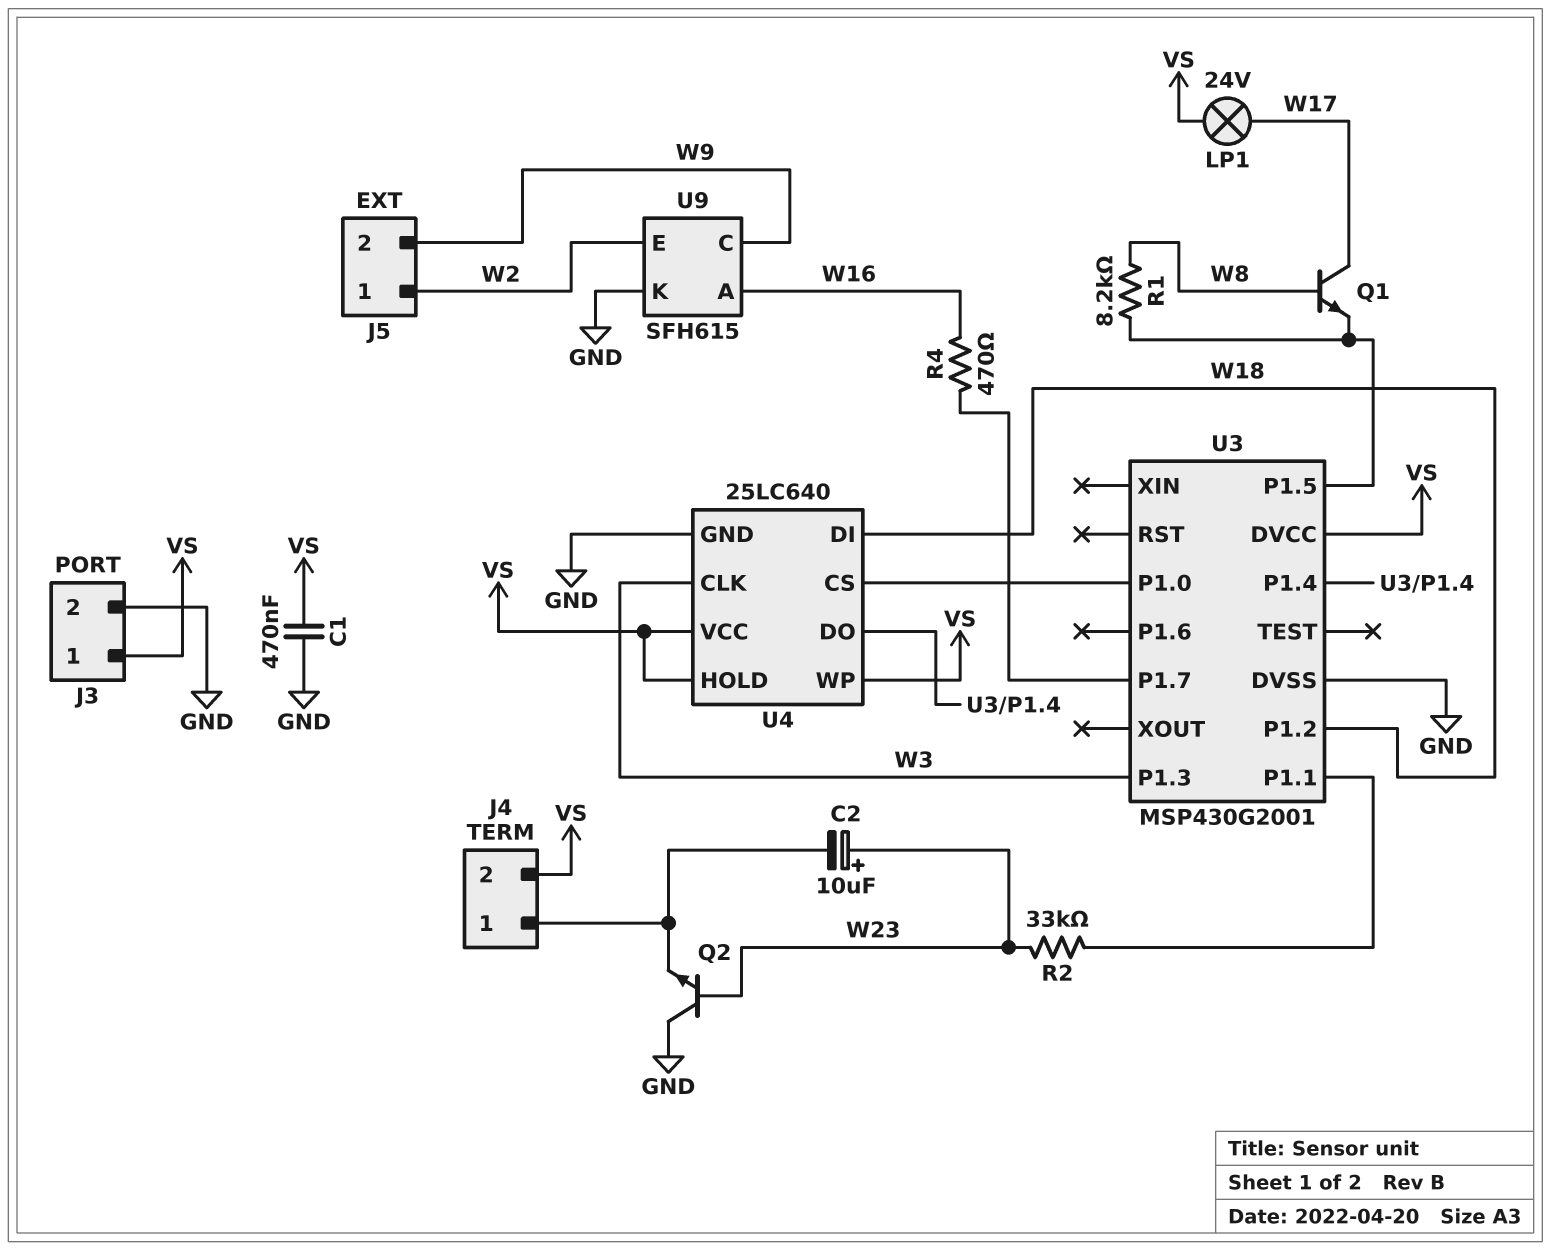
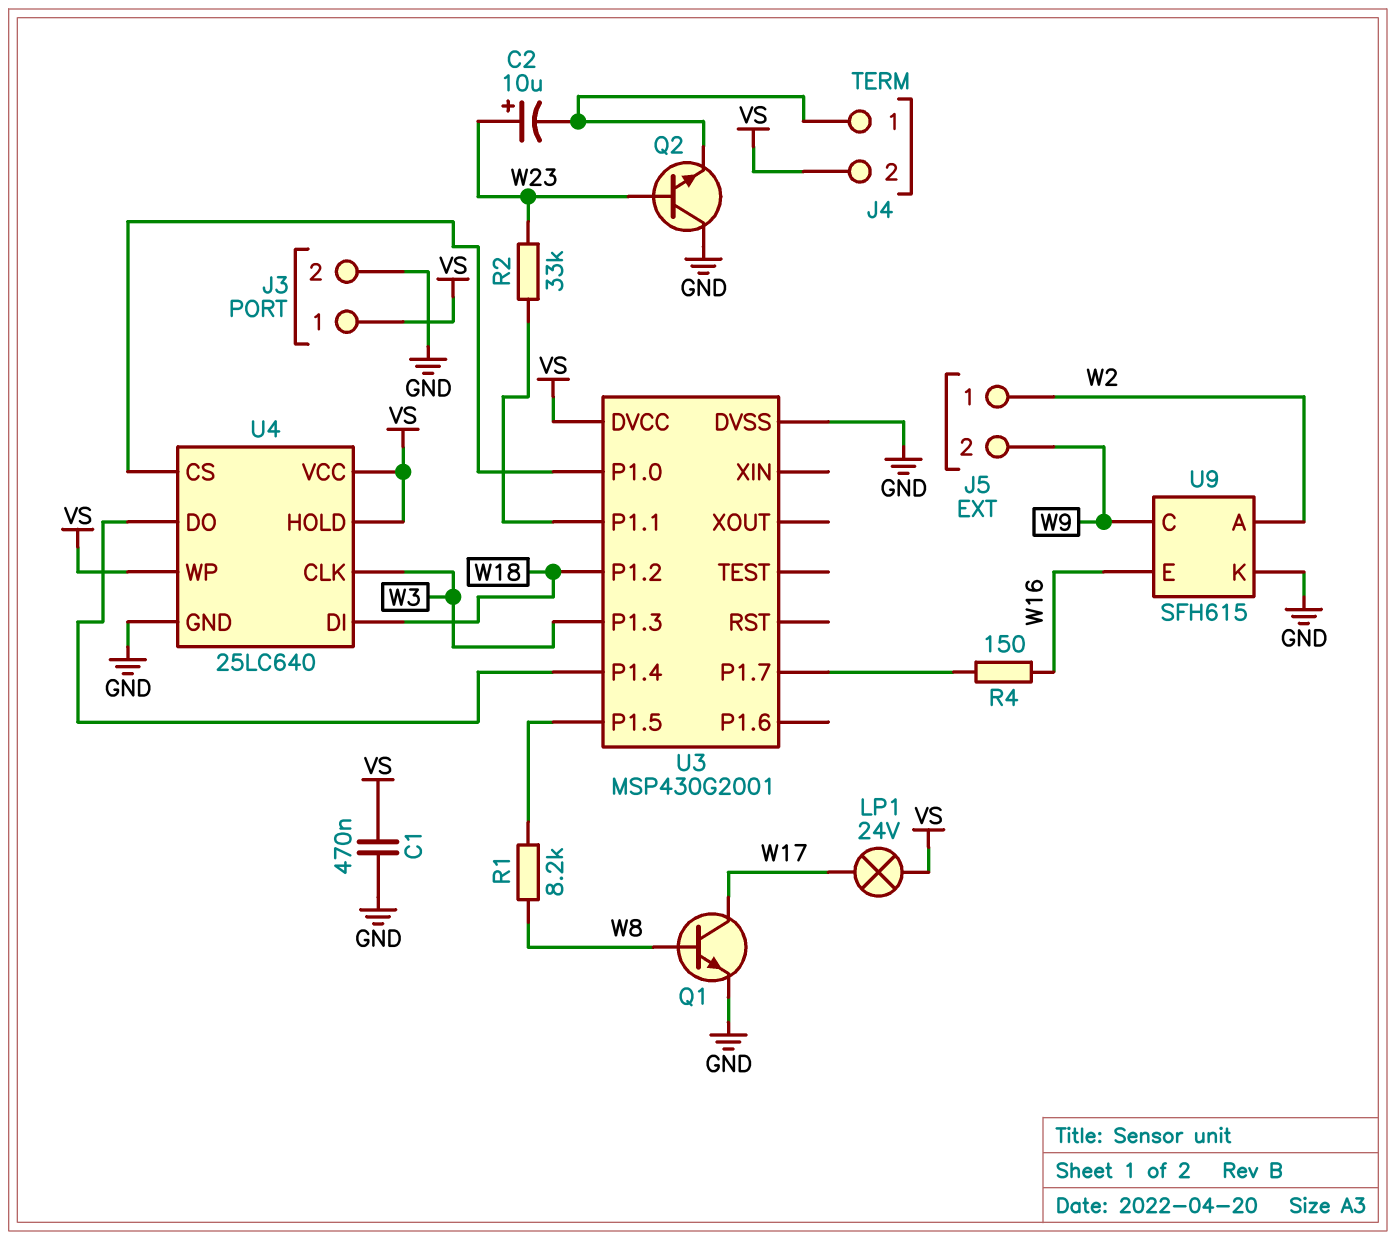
Q1: NPN (B W8, C W17, E U3/P1.5) -> NPN (B W8, C W17, E GND)
R4: 470 (U3/P1.7, W16) -> 150 (U3/P1.7, W16)
U9 pin A: W16 -> W2
U9 pin E: W2 -> W16

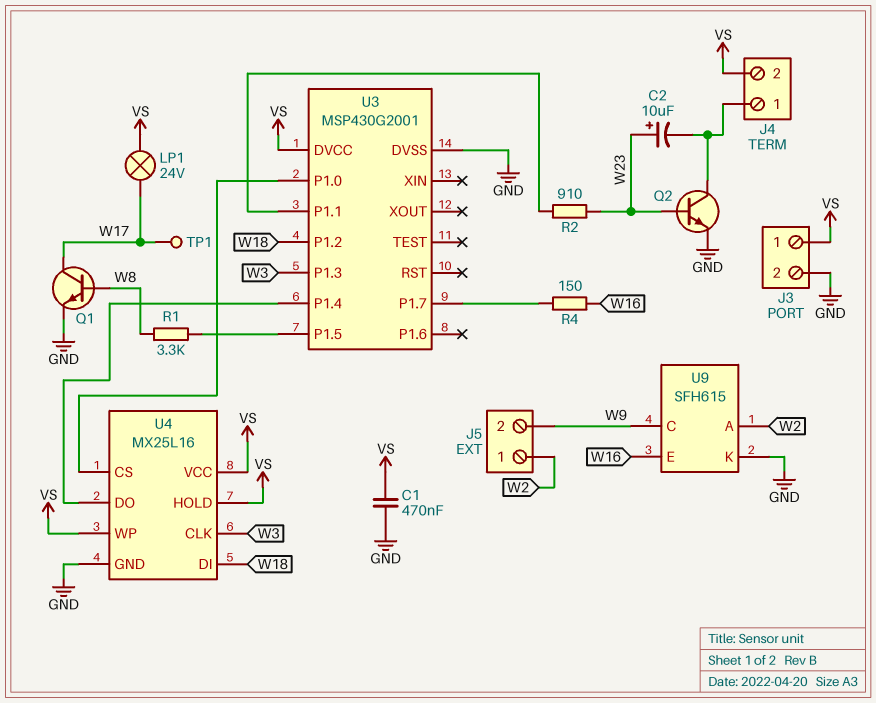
Q2: NPN (B W23, C GND, E J4/1) -> NPN (B W23, C J4/1, E GND)
R1: 8.2k (U3/P1.5, W8) -> 3.3k (U3/P1.5, W8)
R2: 33k (U3/P1.1, W23) -> 910 (U3/P1.1, W23)
TP1: none -> test point (W17)
U4: 25LC640 -> MX25L16

